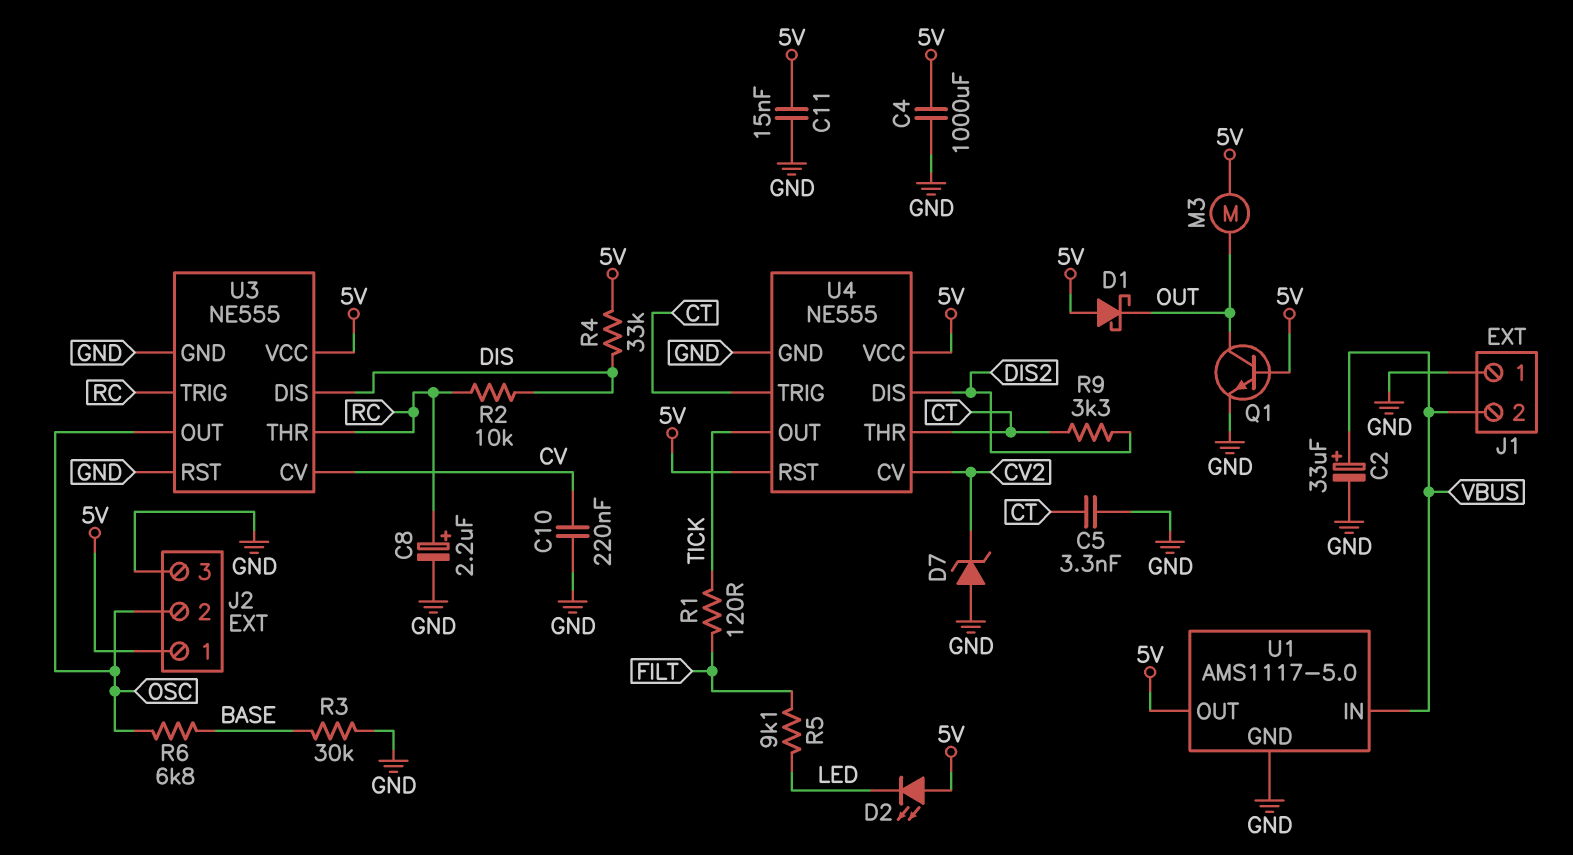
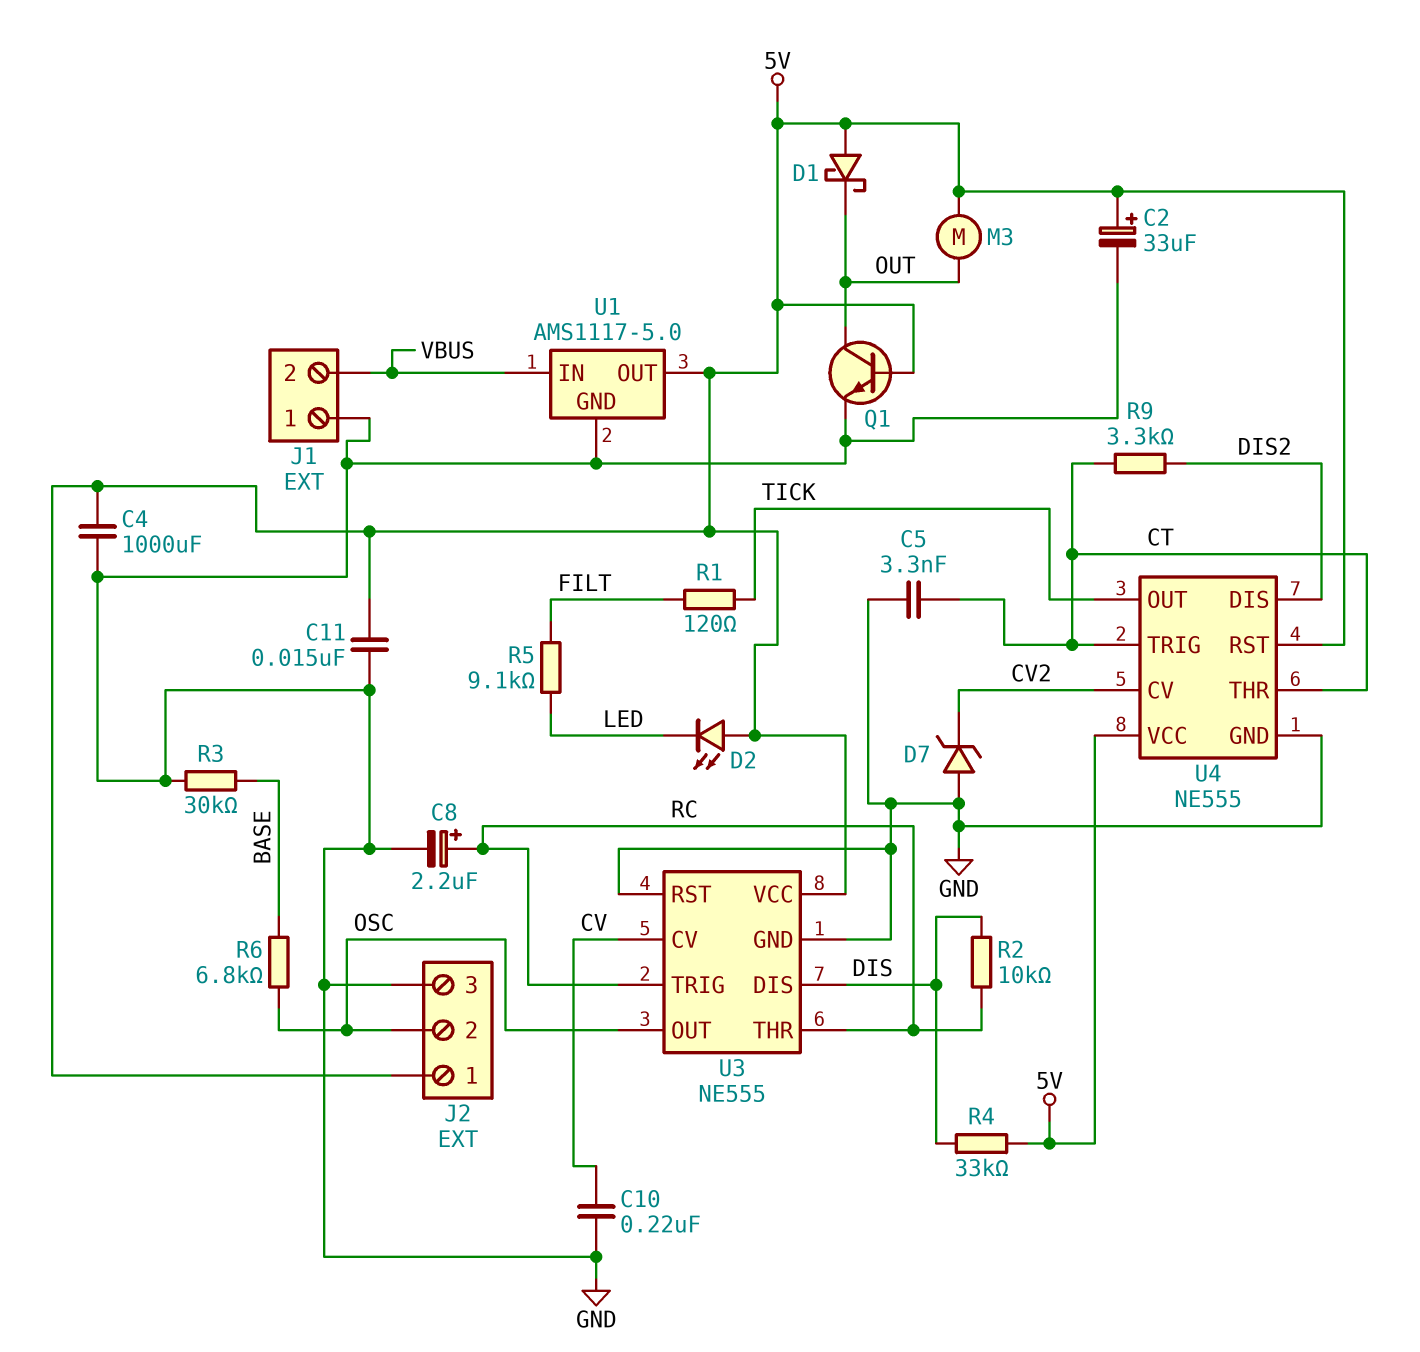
C2: 33uF (plus VBUS, minus GND) -> 33uF (plus 5V, minus GND)

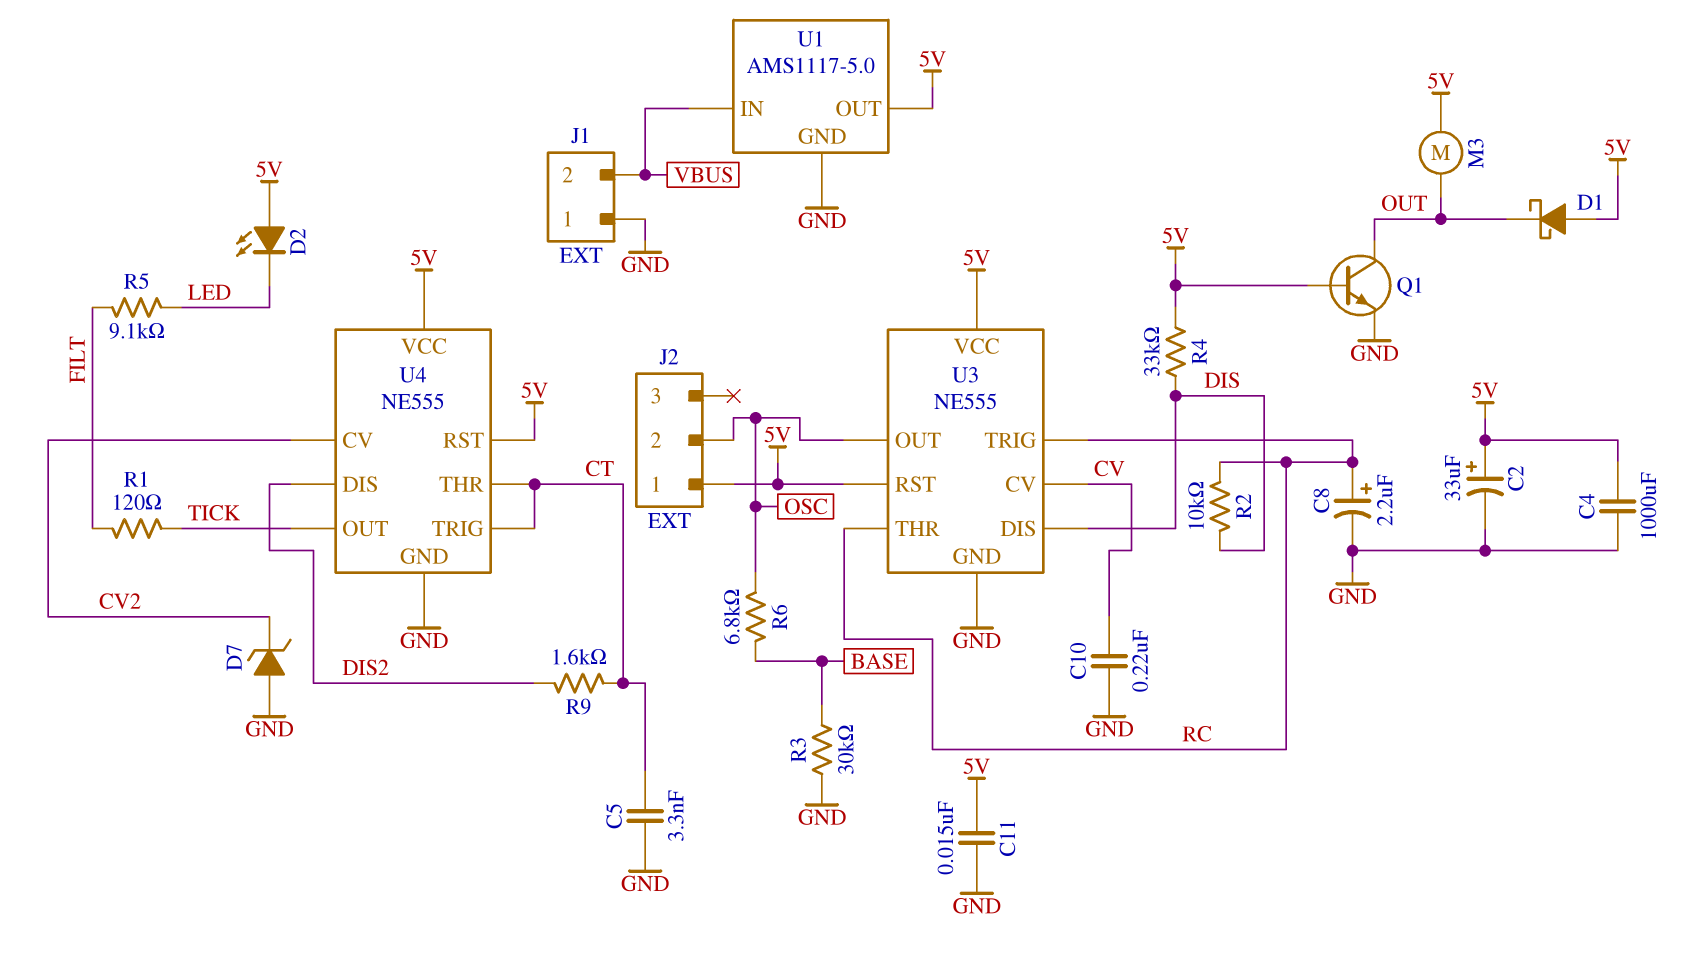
J2 pin 3: GND -> none
R9: 3.3k (CT, DIS2) -> 1.6k (CT, DIS2)
U3 pin RST: GND -> 5V

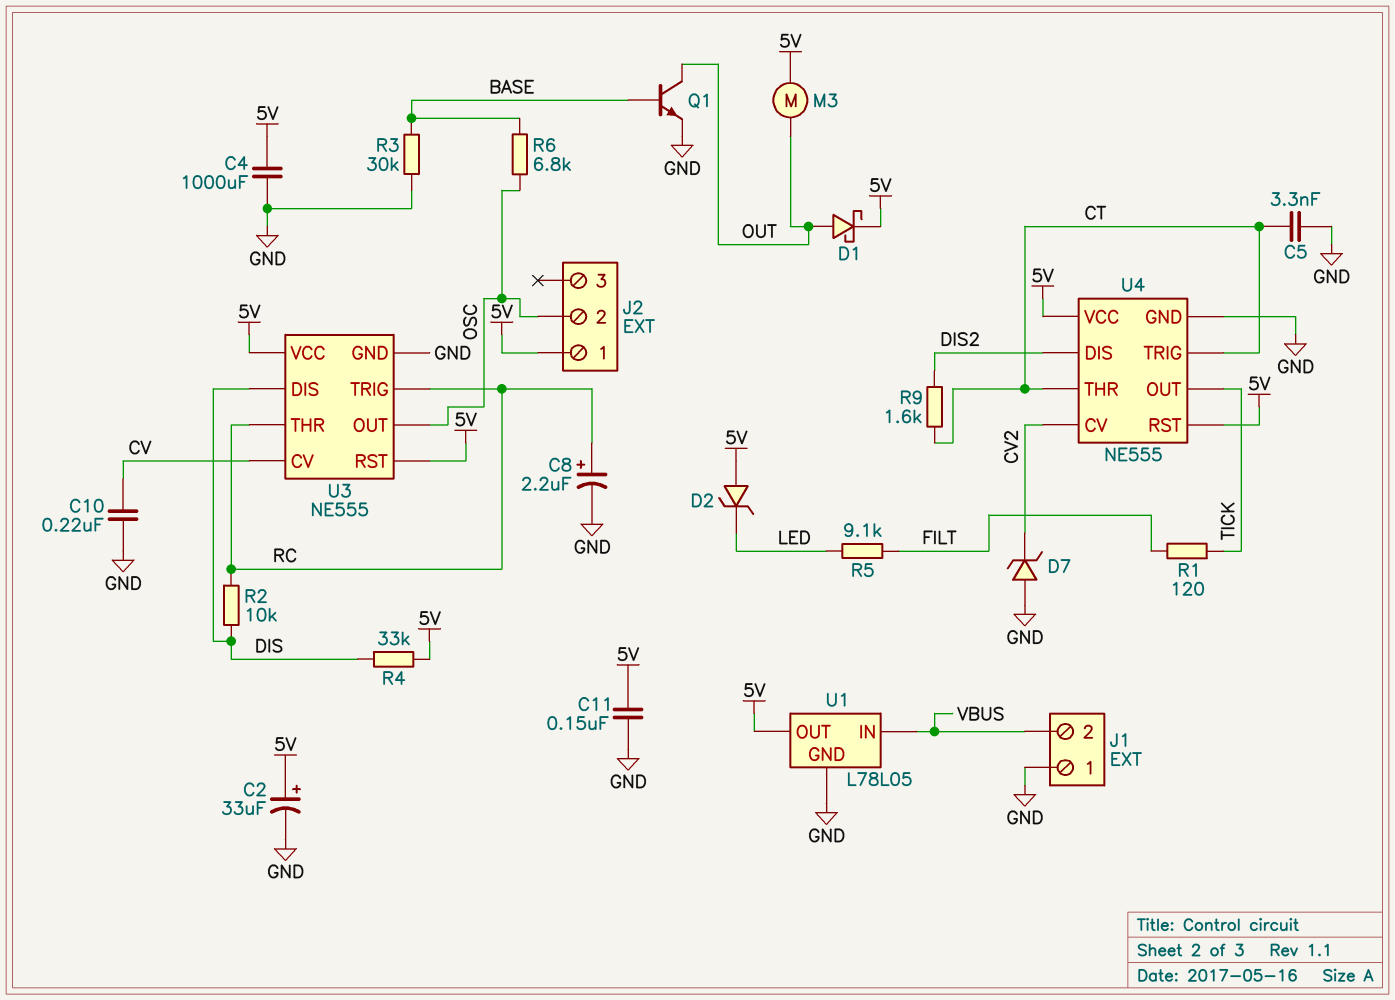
C11: 15nF (5V, GND) -> 150nF (5V, GND)
D1: schottky (A 5V, K OUT) -> schottky (A OUT, K 5V)
D2: LED (A 5V, K LED) -> zener (A 5V, K LED)
Q1: NPN (B 5V, C OUT, E GND) -> NPN (B BASE, C OUT, E GND)
U1: AMS1117-5.0 -> L78L05

